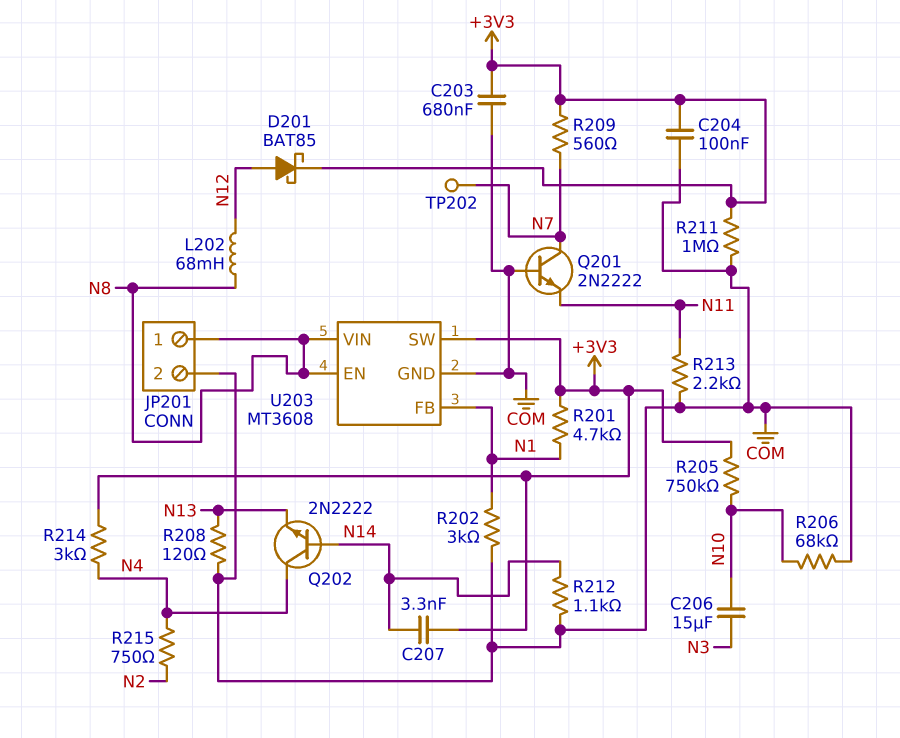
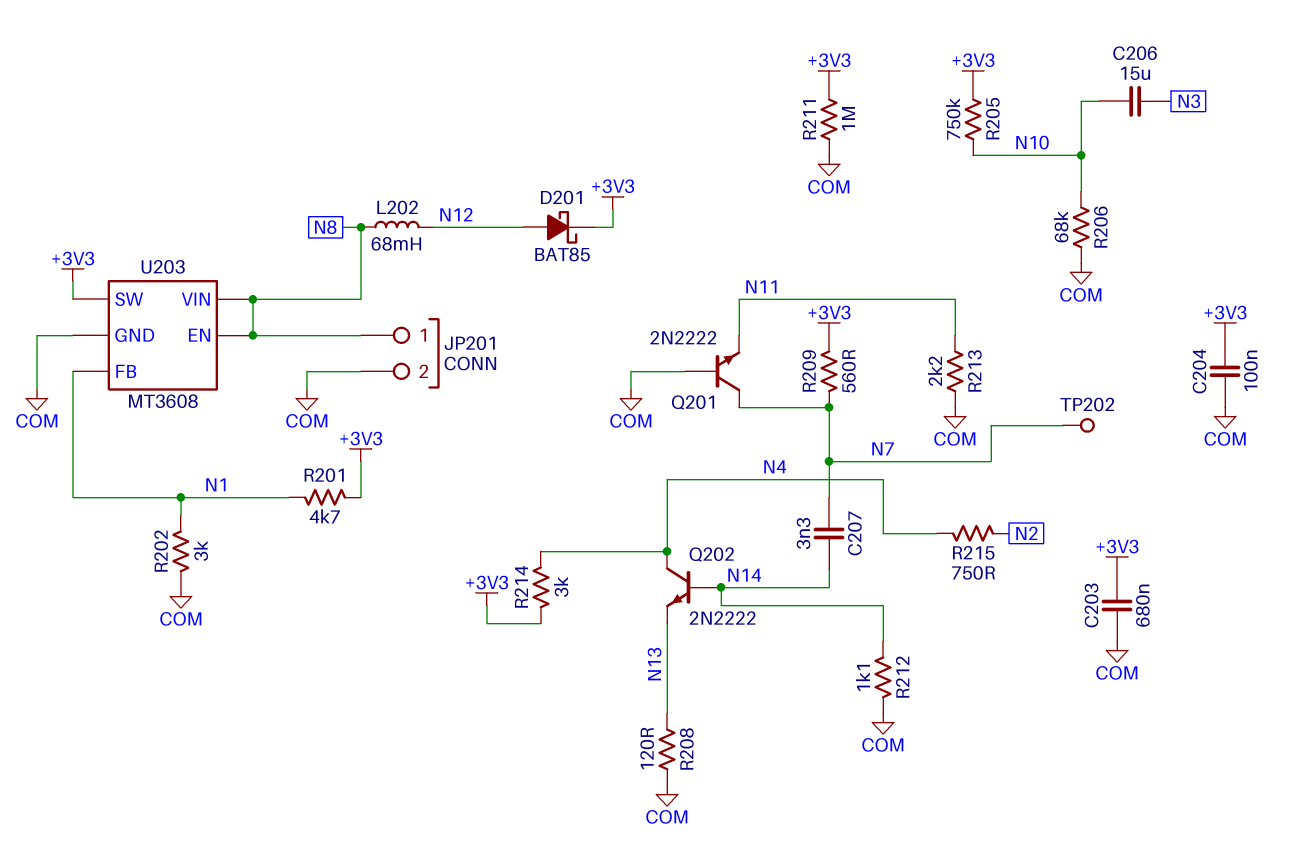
C207: 3.3nF (+3V3, N14) -> 3.3nF (N7, N14)

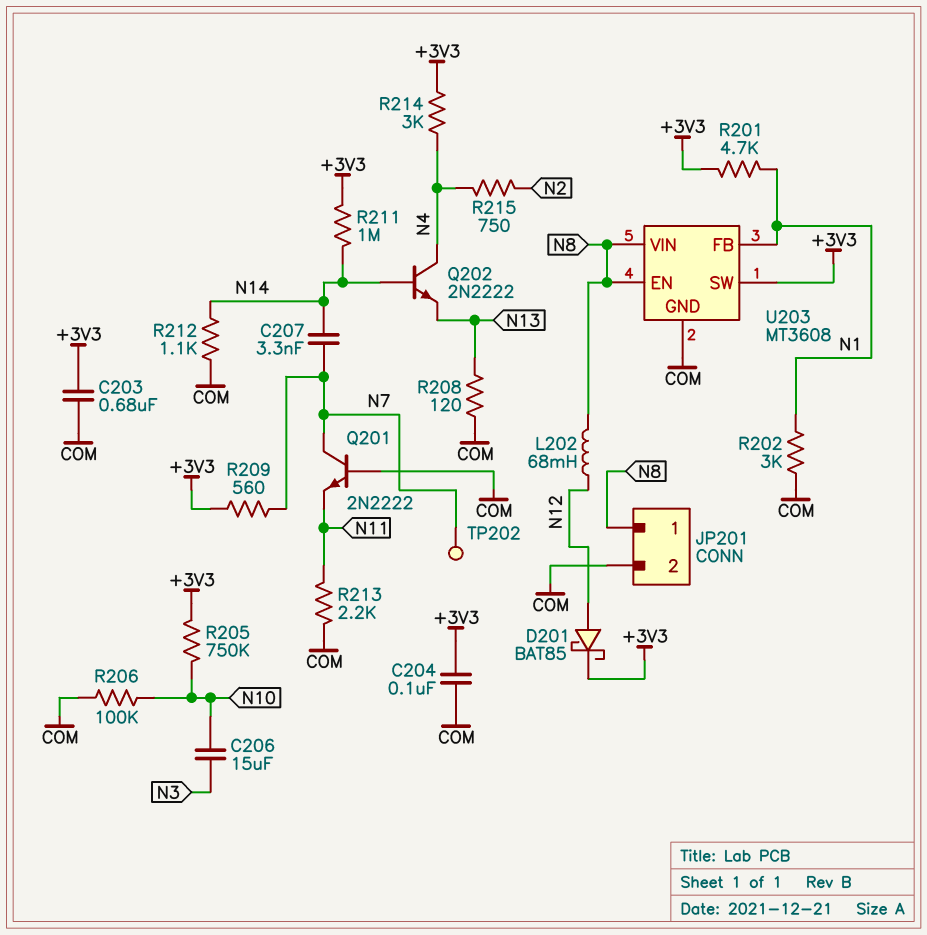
R206: 68k (COM, N10) -> 100k (COM, N10)
R211: 1M (+3V3, COM) -> 1M (+3V3, N14)

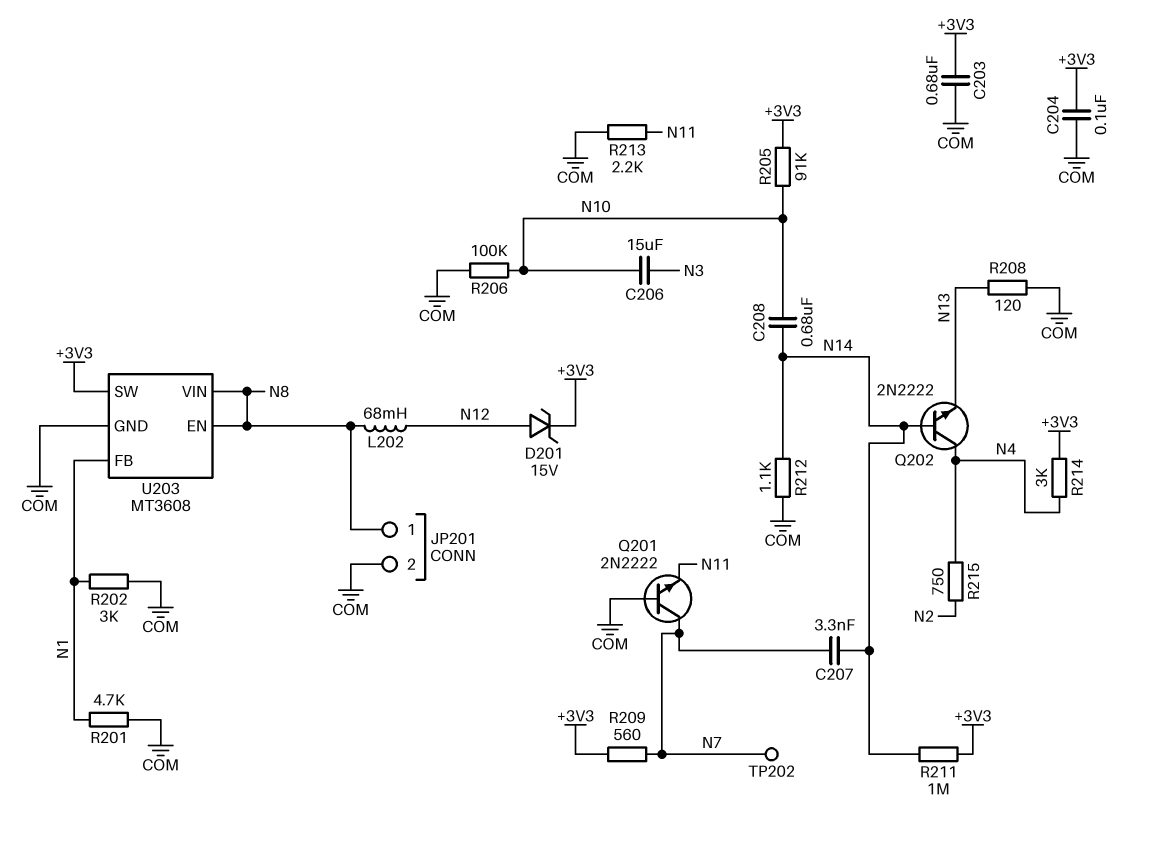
C208: none -> 680nF (N10, N14)
D201: schottky BAT85 (A N12, K +3V3) -> zener 15V (A N12, K +3V3)
R201: 4.7k (+3V3, N1) -> 4.7k (COM, N1)
R205: 750k (+3V3, N10) -> 91k (+3V3, N10)

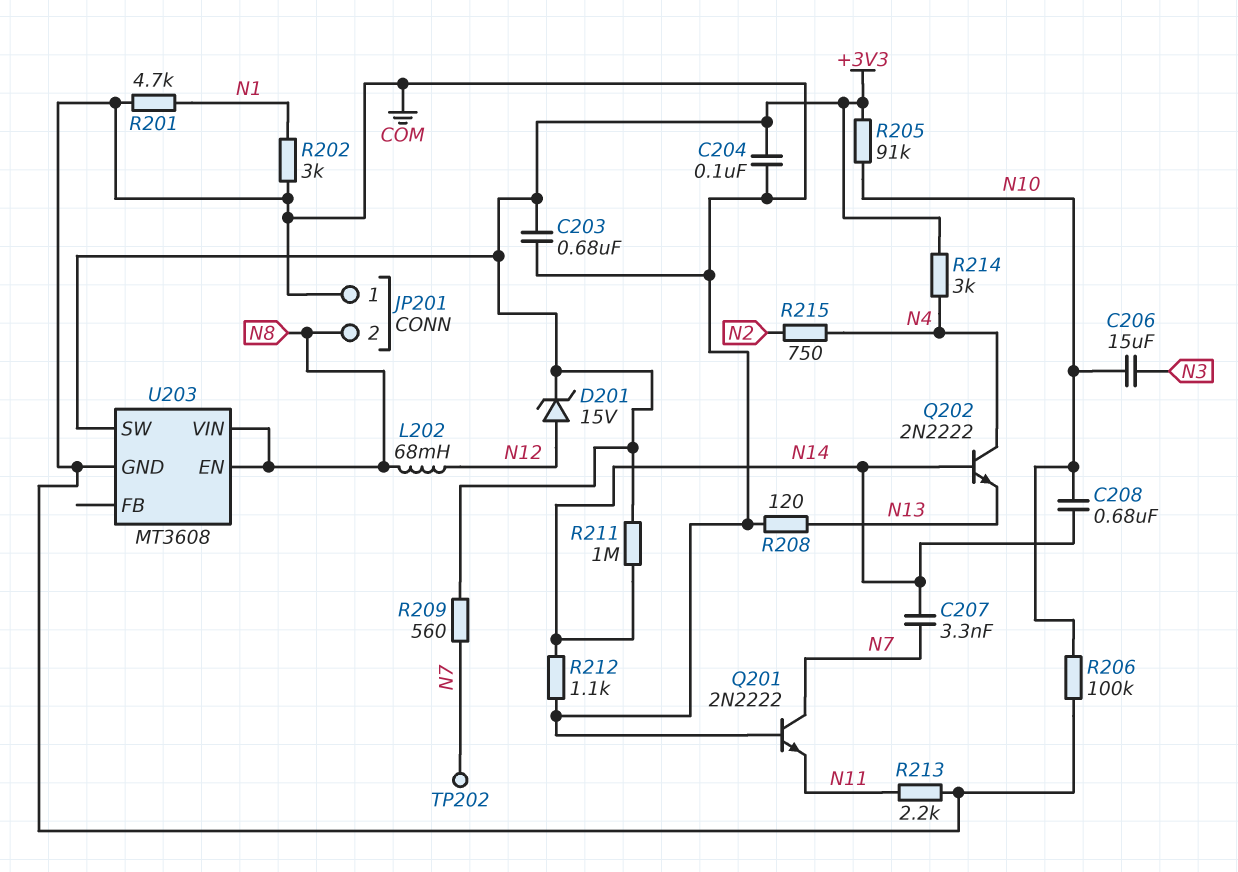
JP201 pin 1: N8 -> COM
JP201 pin 2: COM -> N8
U203 pin FB: N1 -> none

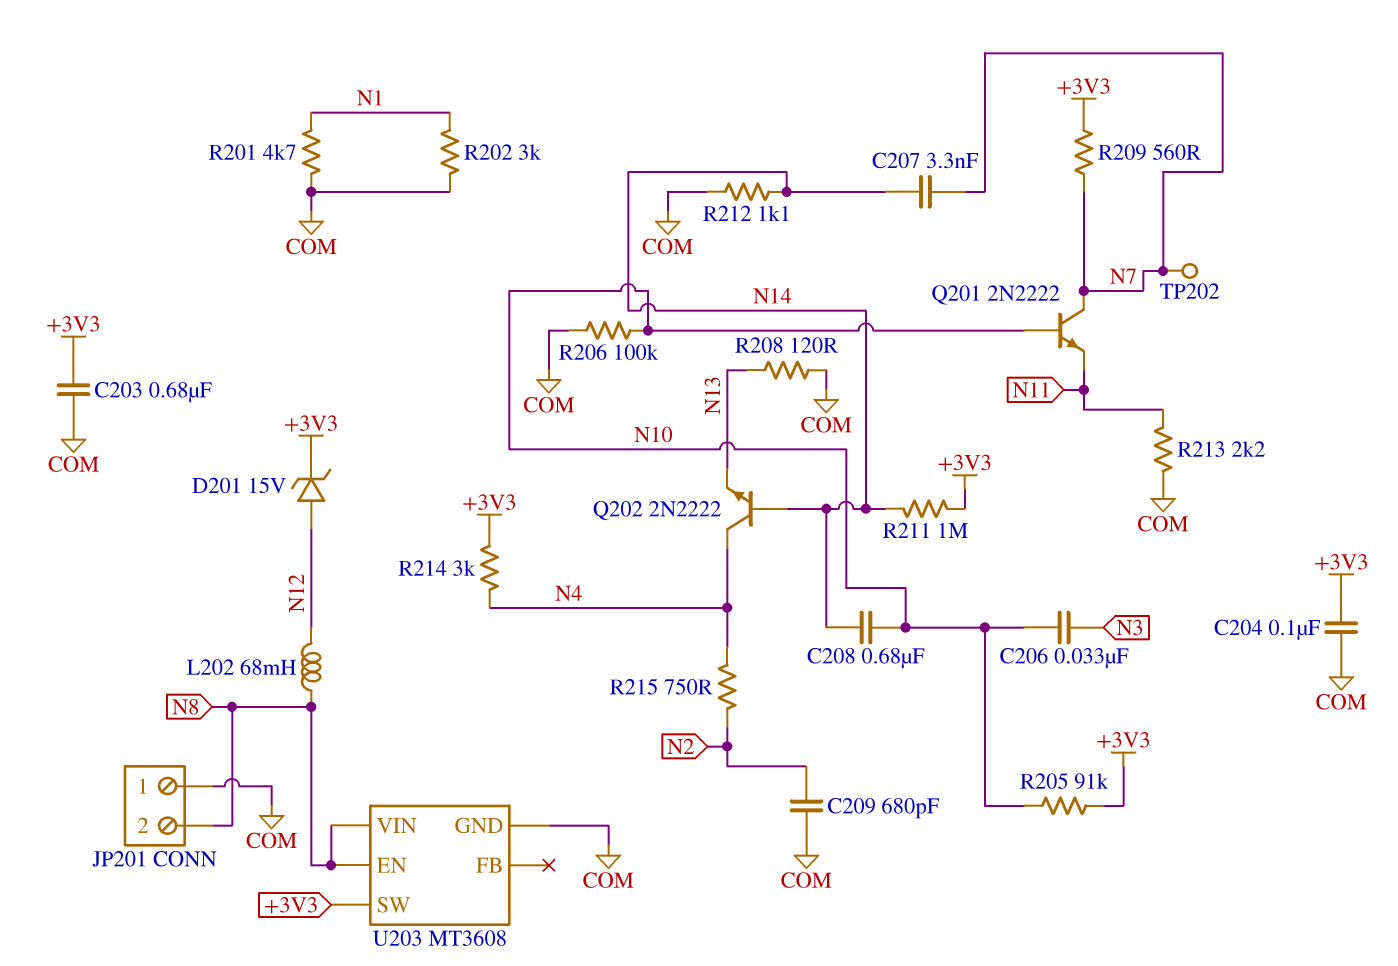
C206: 15uF (N3, N10) -> 33nF (N3, N10)
C209: none -> 680pF (COM, N2)
Q201: NPN 2N2222 (B COM, C N7, E N11) -> NPN 2N2222 (B N10, C N7, E N11)

